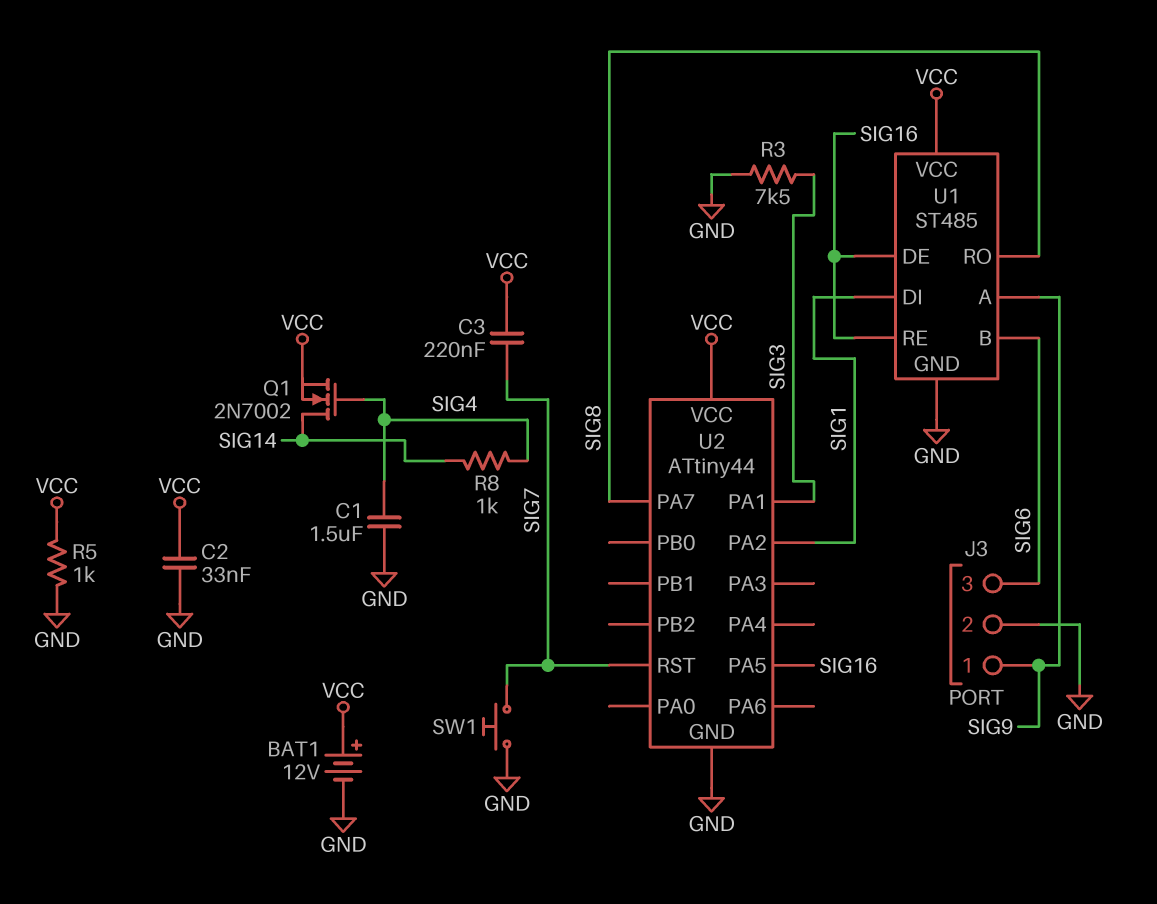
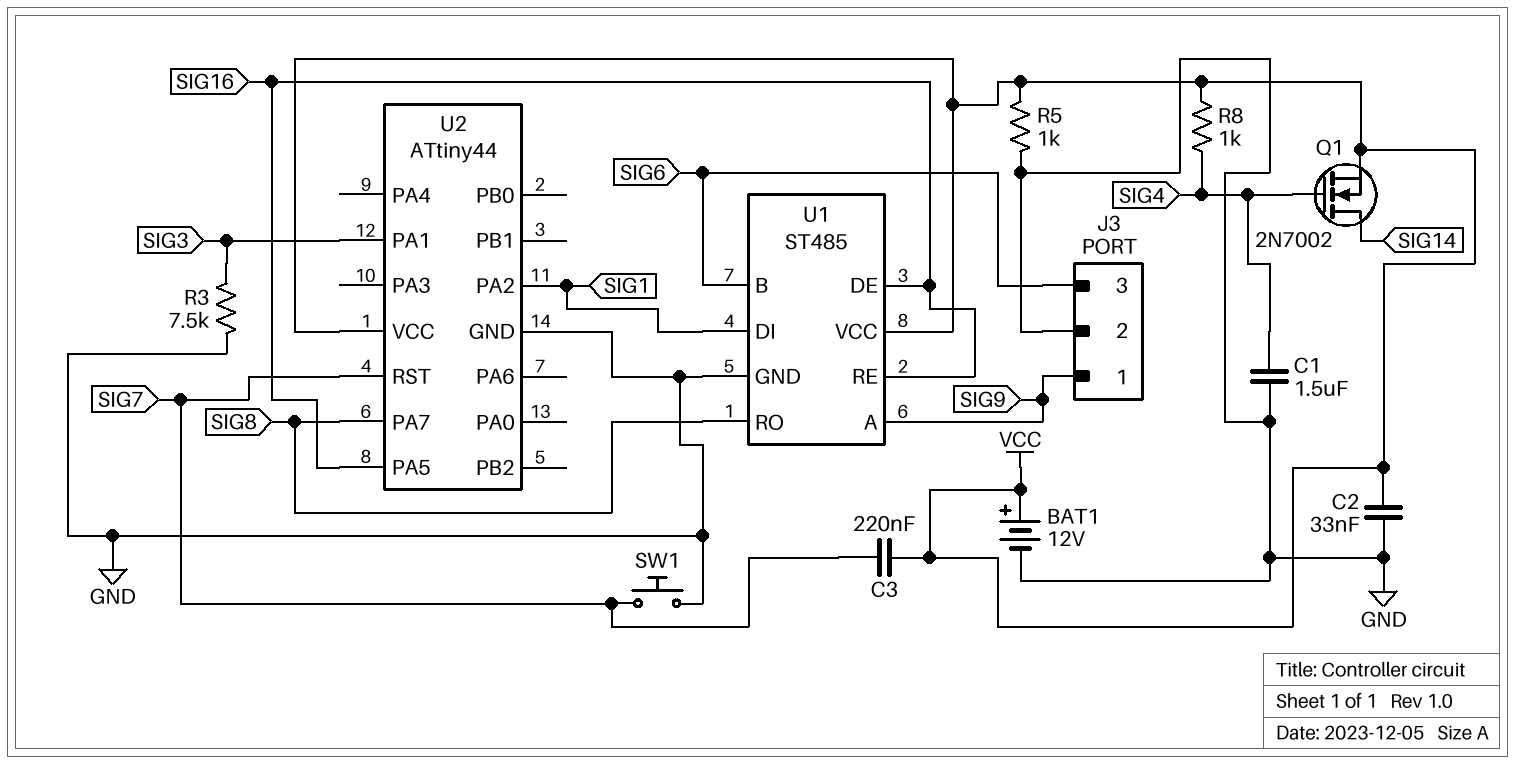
R8: 1k (SIG4, SIG14) -> 1k (SIG4, VCC)

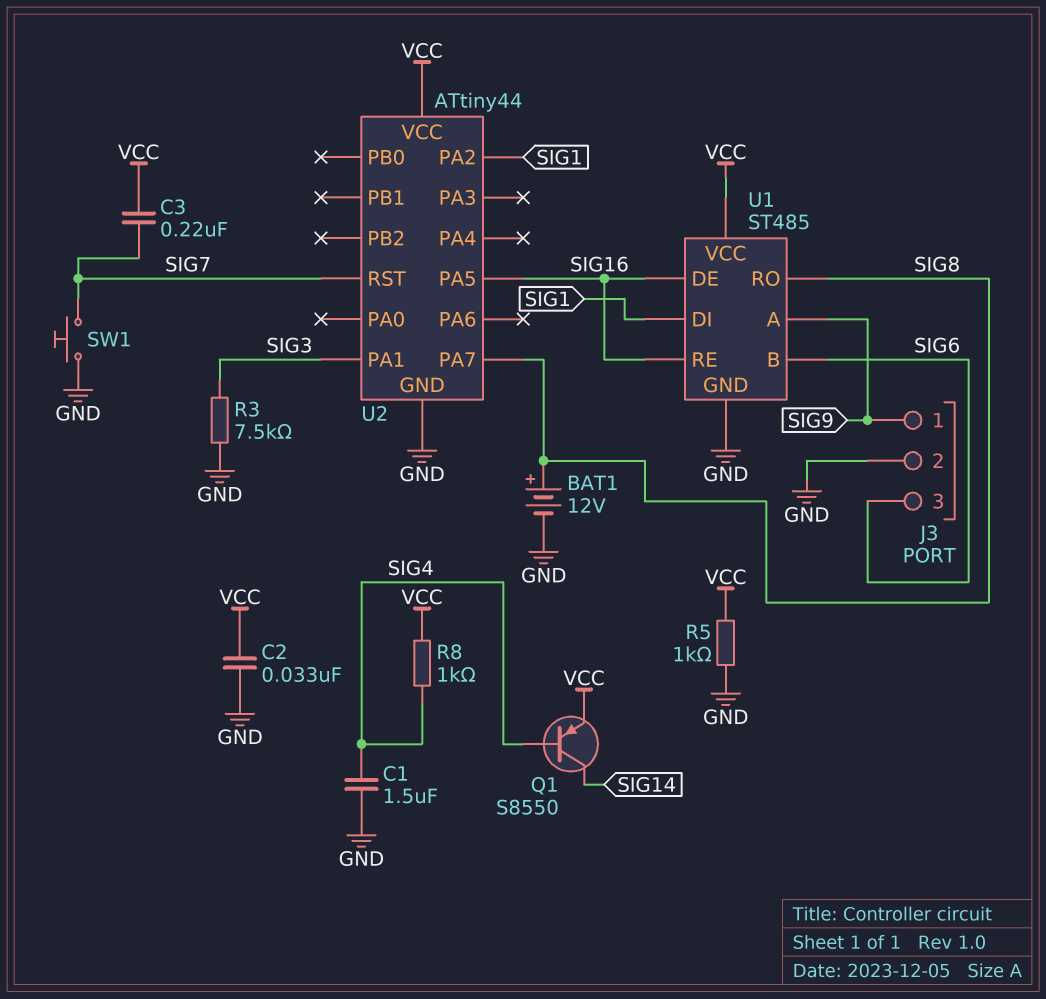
BAT1: 12V (plus VCC, minus GND) -> 12V (plus SIG8, minus GND)
Q1: NMOS 2N7002 (G SIG4, D SIG14, S VCC) -> PNP S8550 (B SIG4, C SIG14, E VCC)

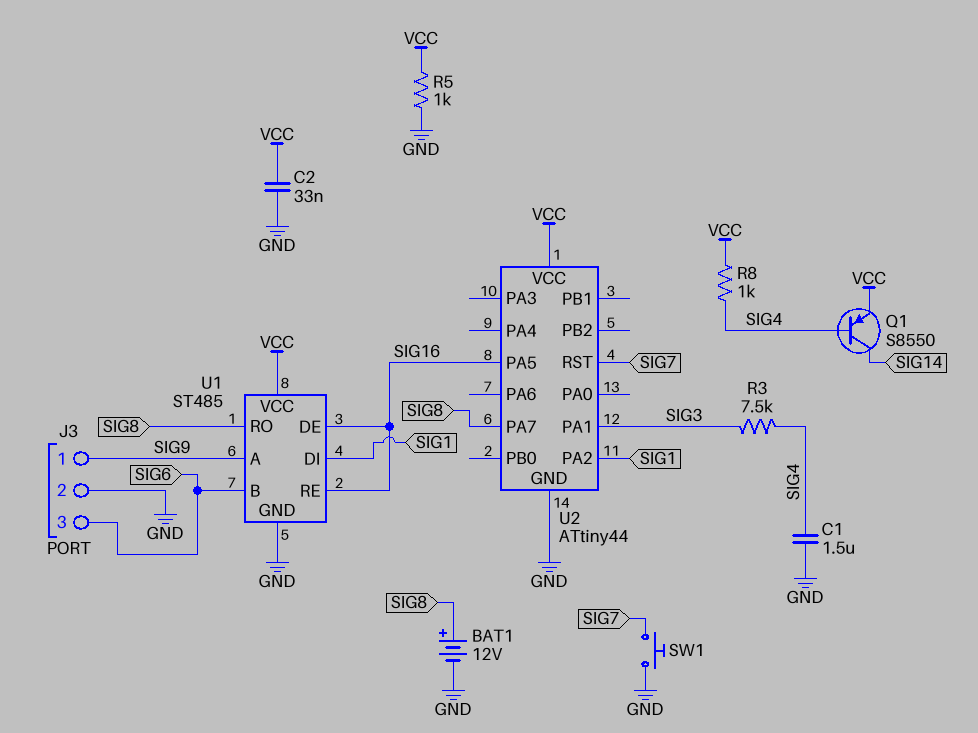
C3: 220nF (SIG7, VCC) -> none
R3: 7.5k (GND, SIG3) -> 7.5k (SIG3, SIG4)

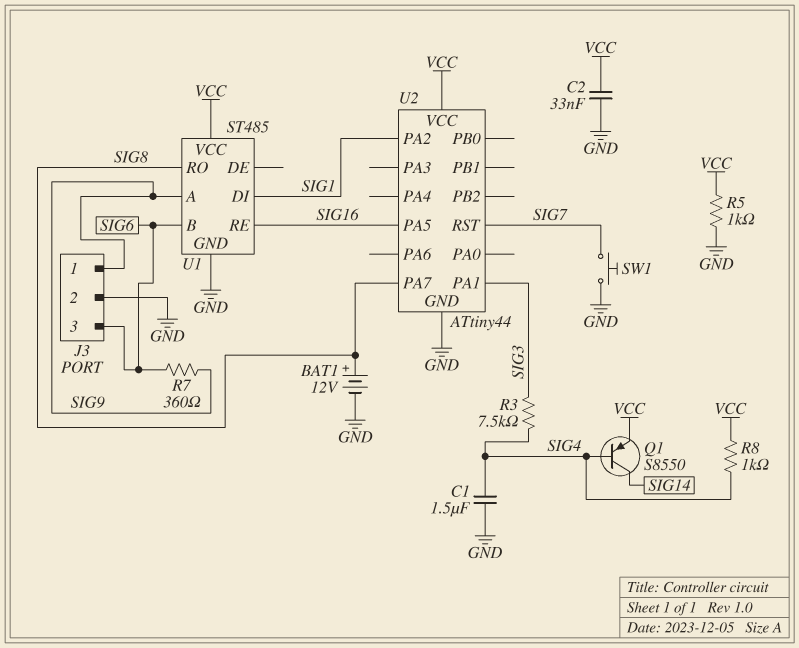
R7: none -> 360 (SIG6, SIG9)
U1 pin DE: SIG16 -> none

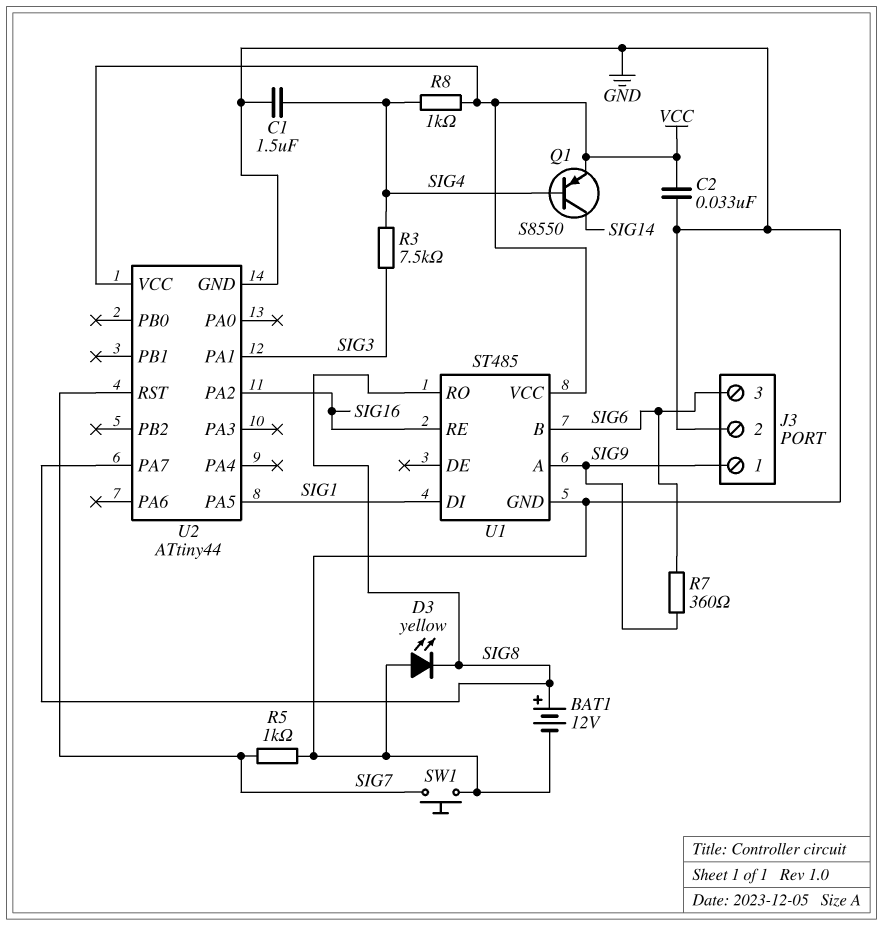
D3: none -> LED yellow (A GND, K SIG8)
R5: 1k (GND, VCC) -> 1k (GND, SIG7)
U2 pin PA2: SIG1 -> SIG16
U2 pin PA5: SIG16 -> SIG1

